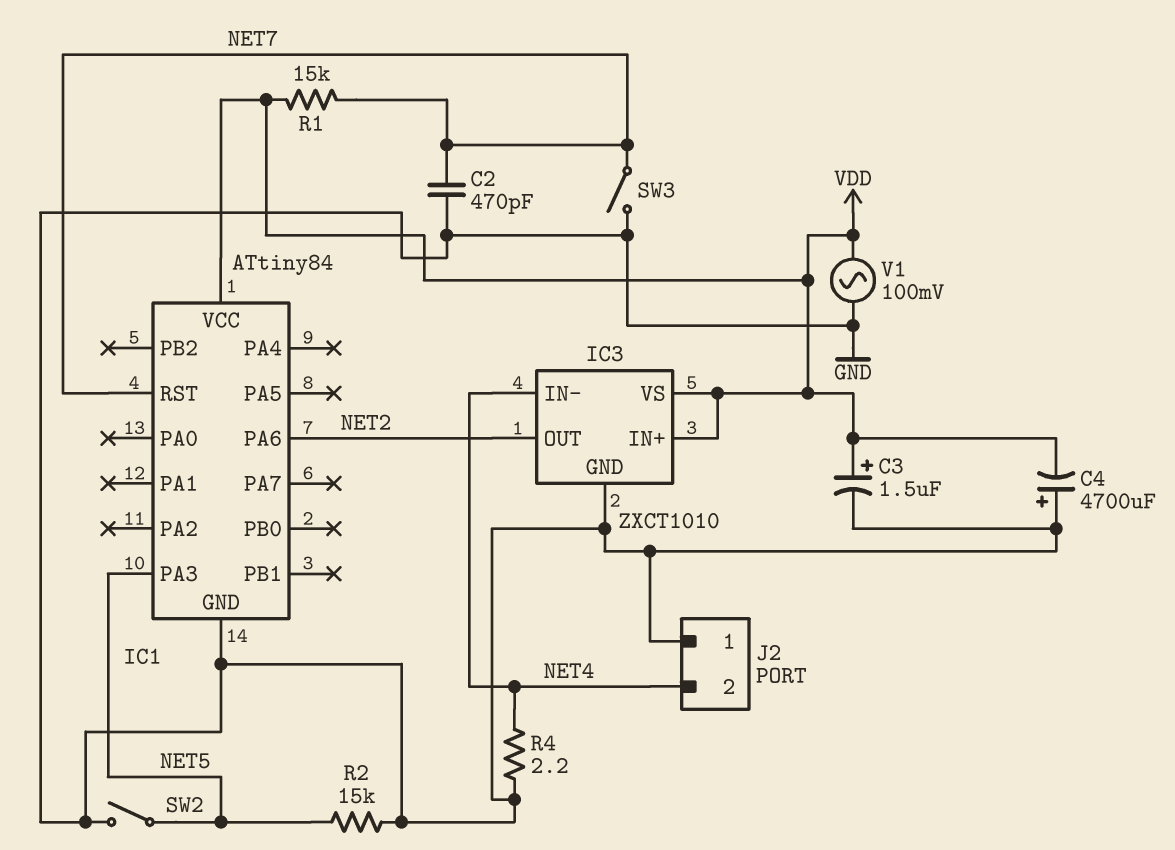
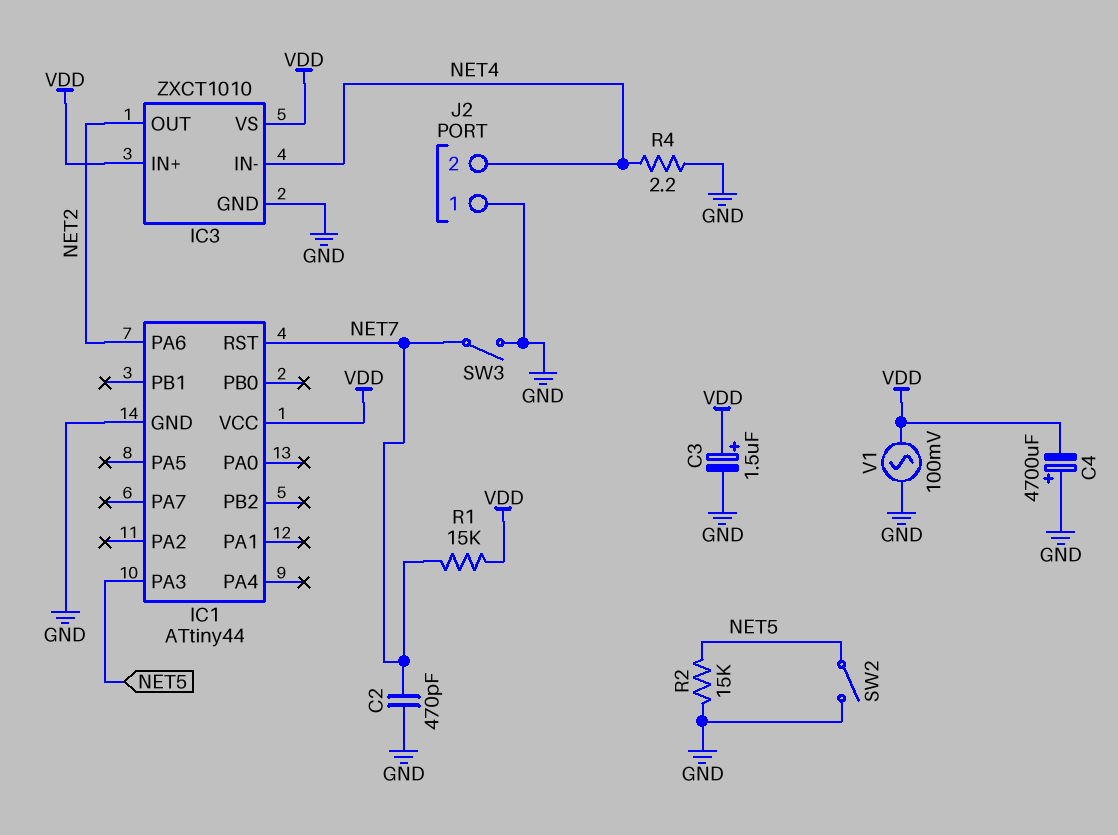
IC1: ATtiny84 -> ATtiny44

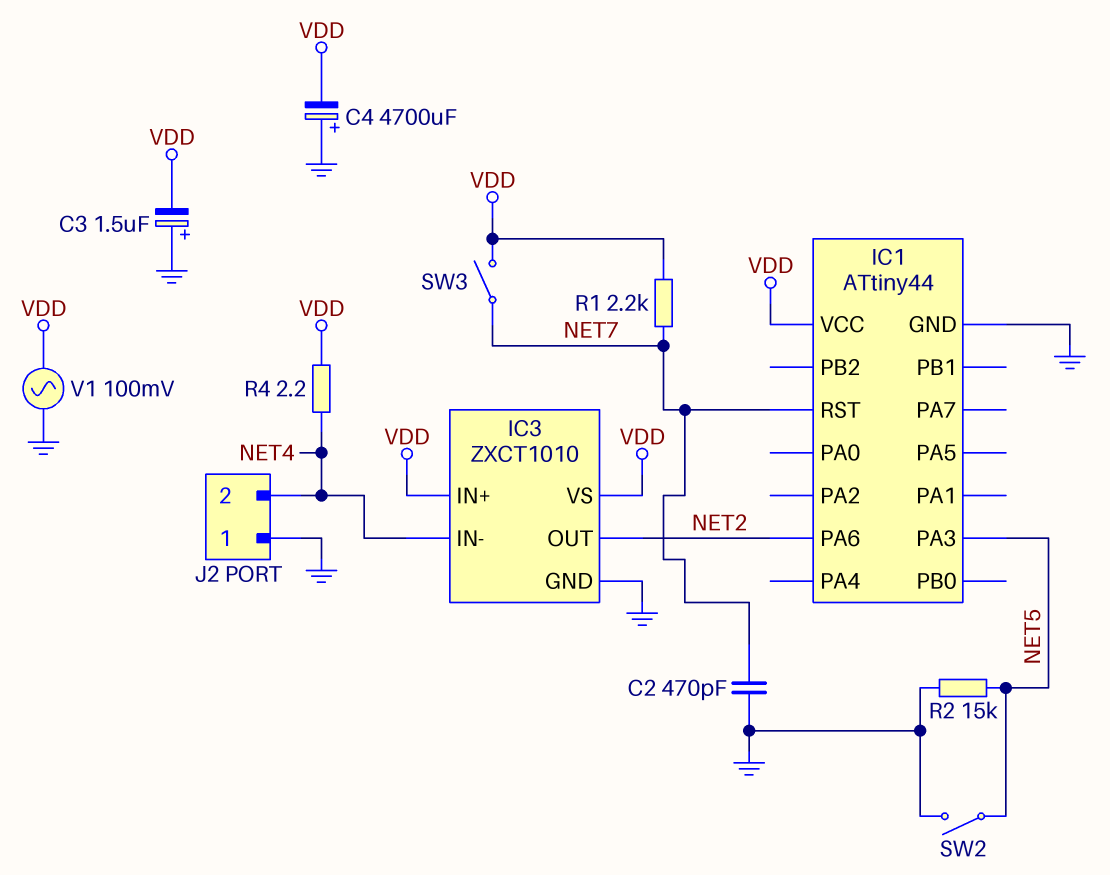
C3: 1.5uF (plus VDD, minus GND) -> 1.5uF (plus GND, minus VDD)
R1: 15k (NET7, VDD) -> 2.2k (NET7, VDD)
R4: 2.2 (GND, NET4) -> 2.2 (NET4, VDD)
SW3: switch (GND, NET7) -> switch (NET7, VDD)

